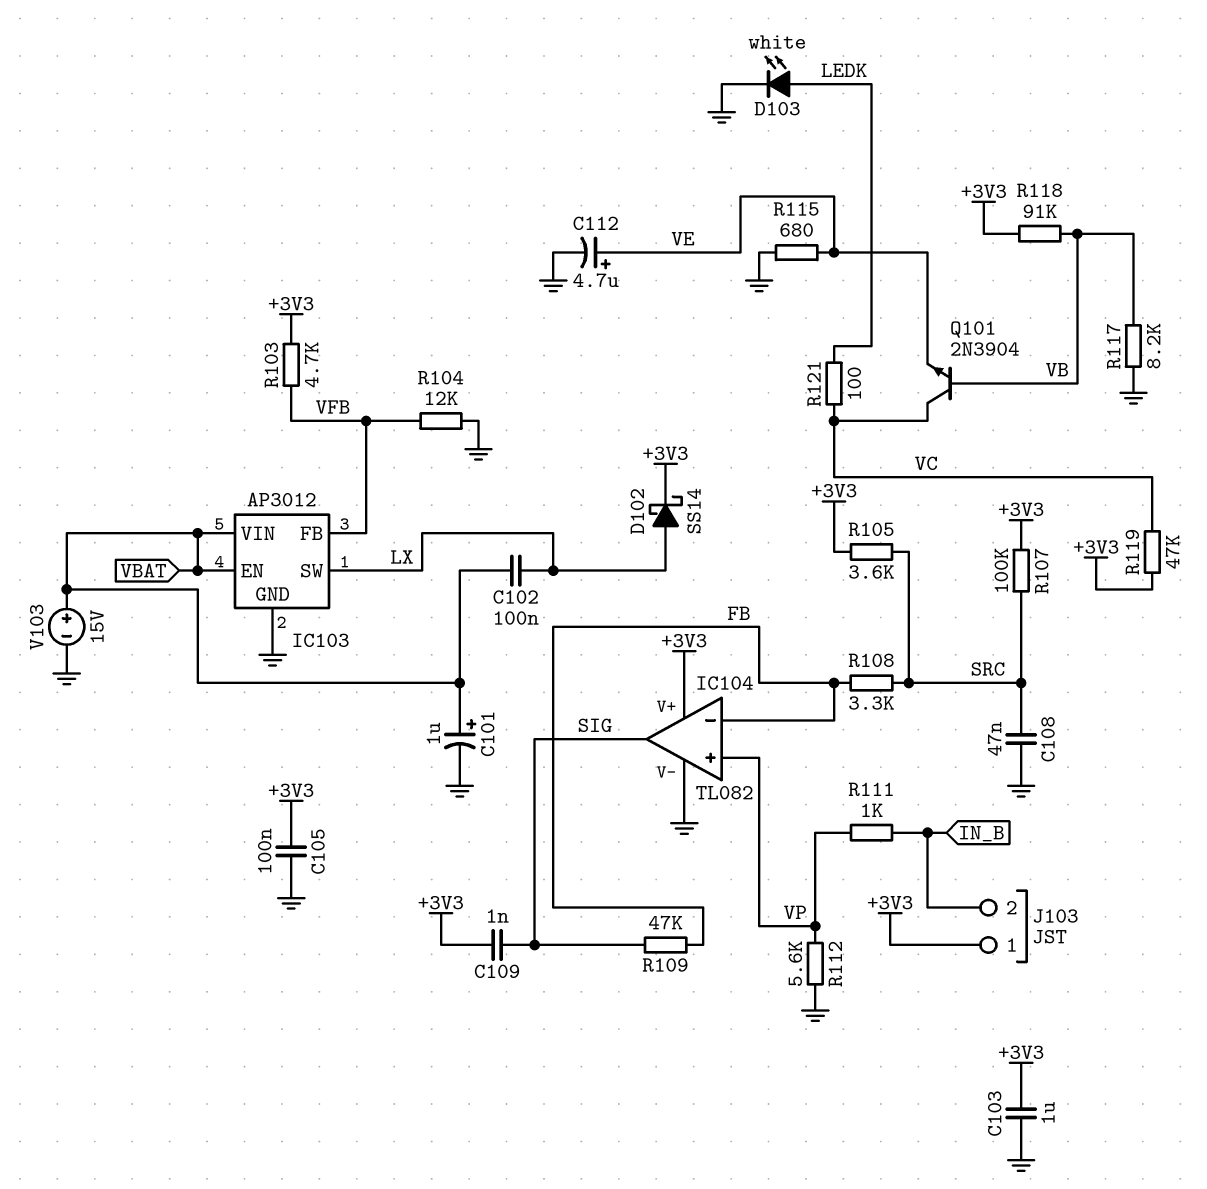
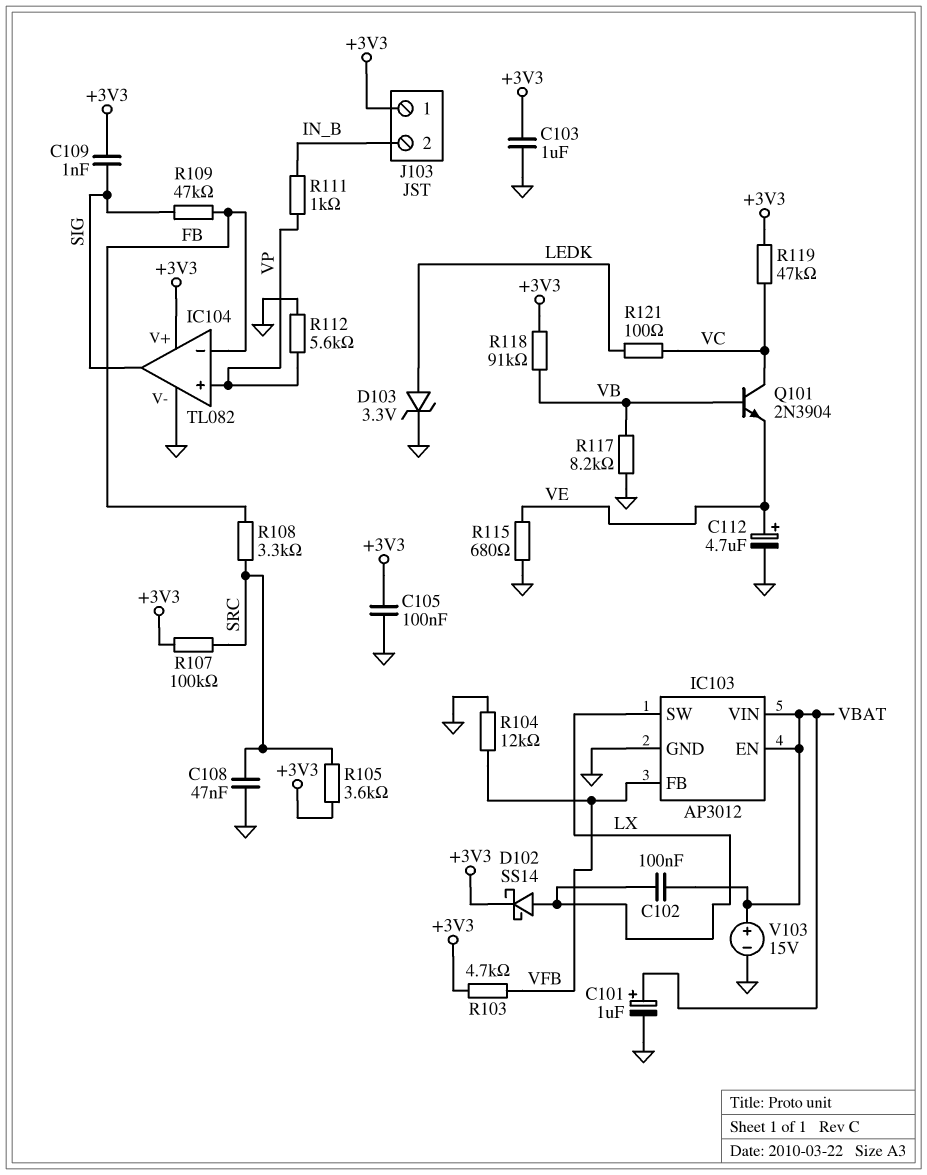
D103: LED white (A LEDK, K GND) -> zener 3.3V (A LEDK, K GND)

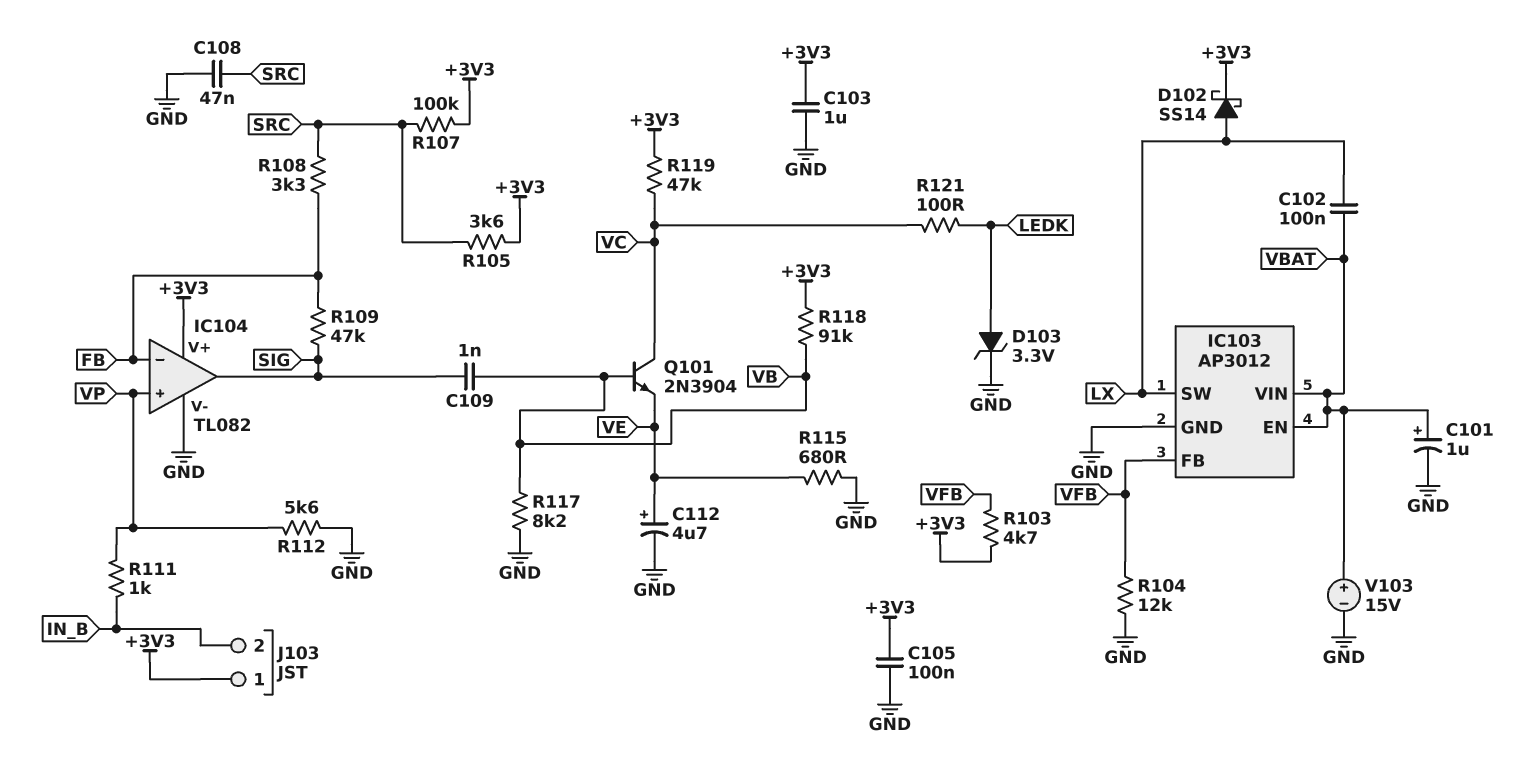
C109: 1nF (+3V3, SIG) -> 1nF (SIG, VB)

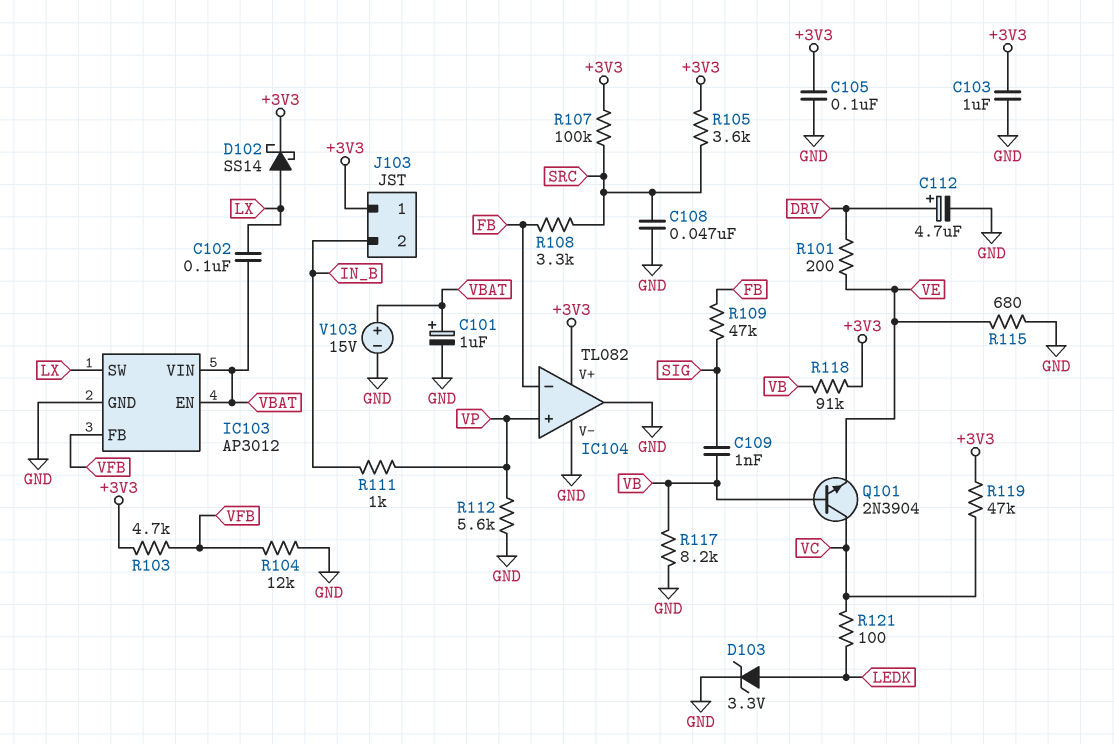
C112: 4.7uF (plus VE, minus GND) -> 4.7uF (plus DRV, minus GND)
IC104 pin out: SIG -> GND
R101: none -> 200 (DRV, VE)

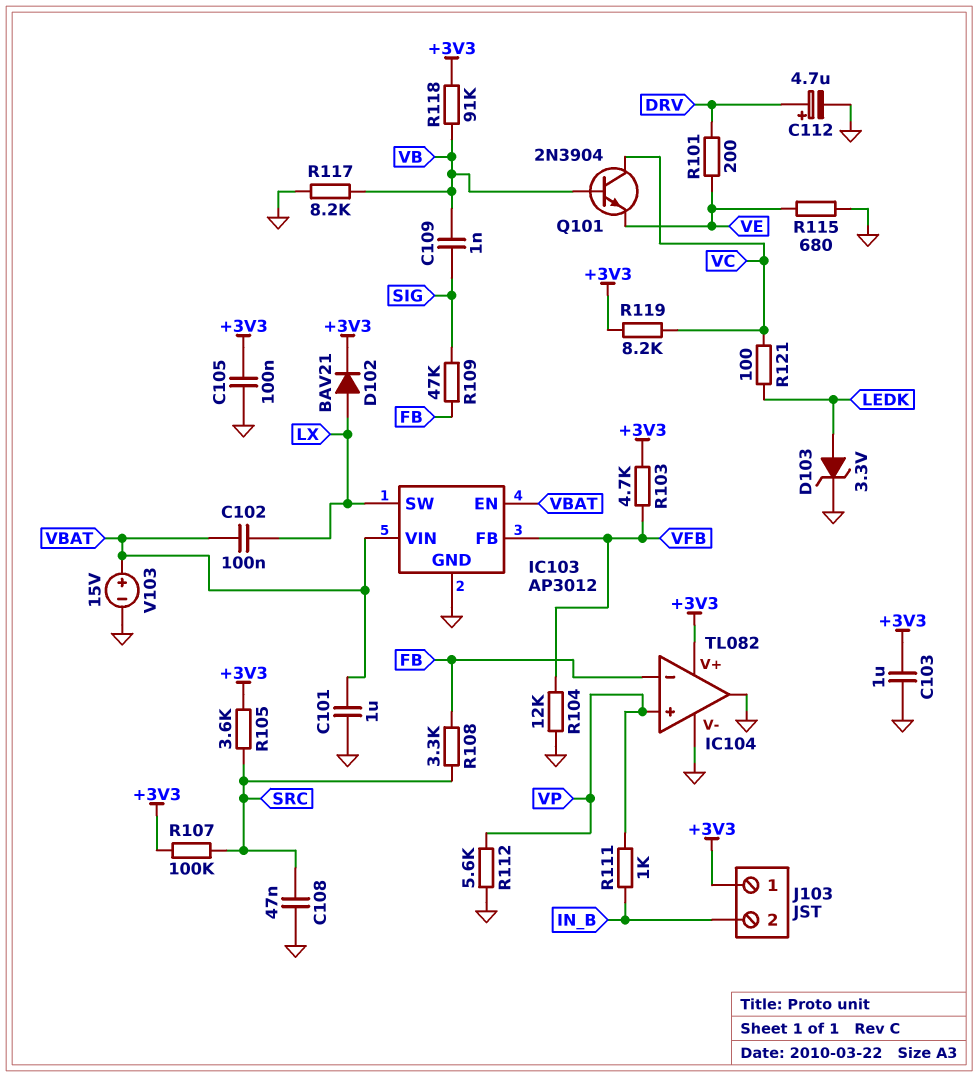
C101: 1uF (plus VBAT, minus GND) -> 1uF (GND, VBAT)
D102: schottky SS14 (A LX, K +3V3) -> diode BAV21 (A LX, K +3V3)
R119: 47k (+3V3, VC) -> 8.2k (+3V3, VC)

